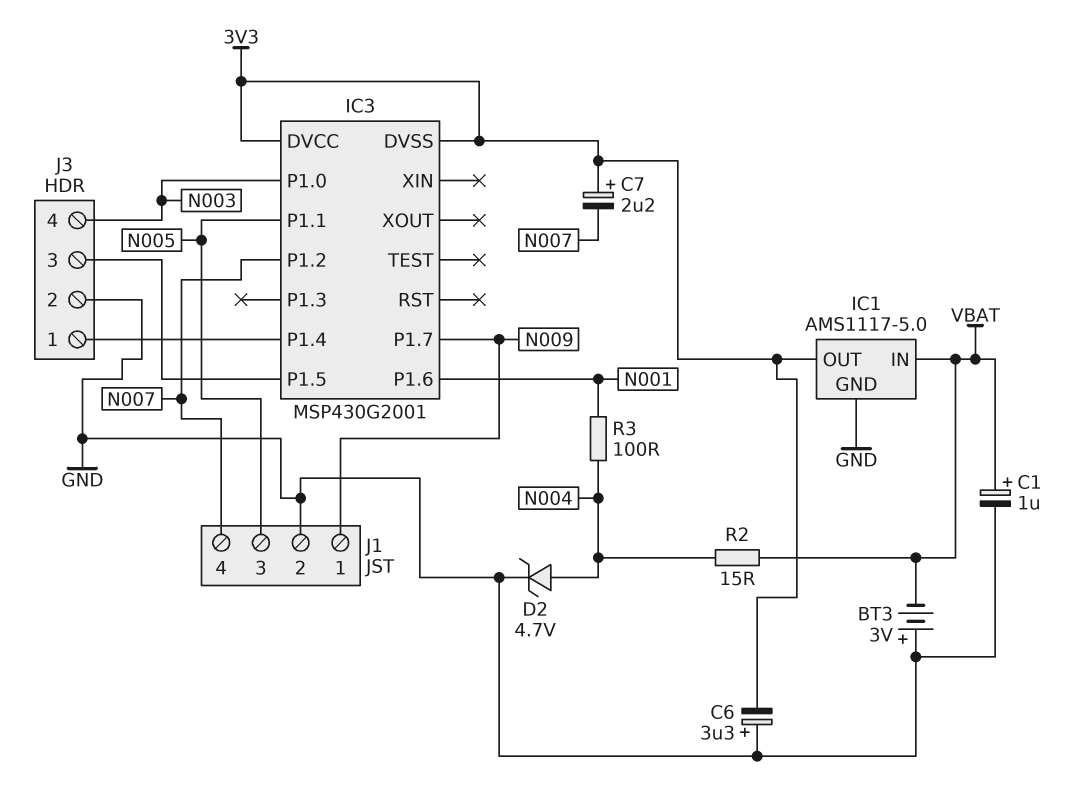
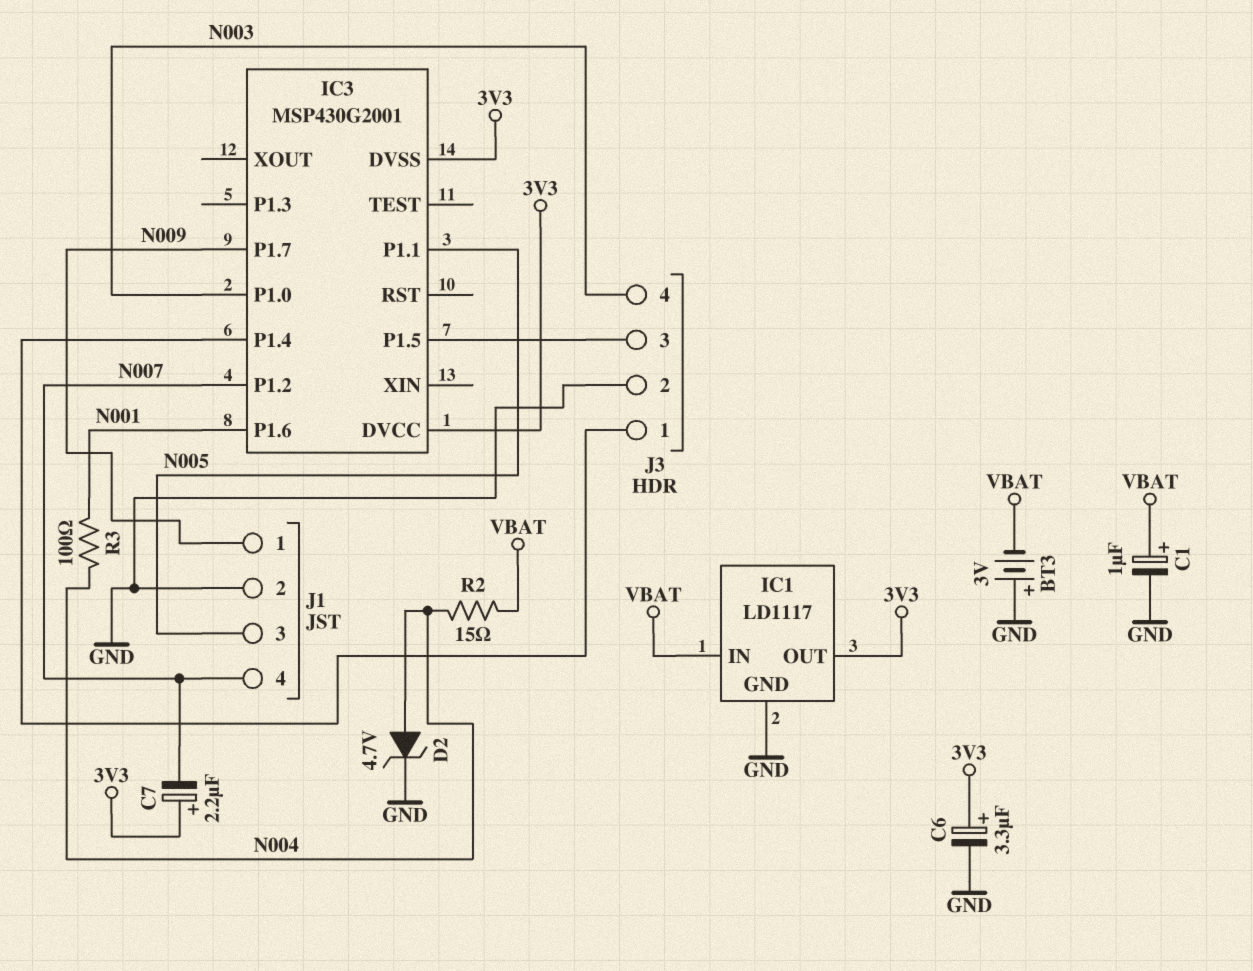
C6: 3.3uF (plus GND, minus 3V3) -> 3.3uF (plus 3V3, minus GND)
IC1: AMS1117-5.0 -> LD1117

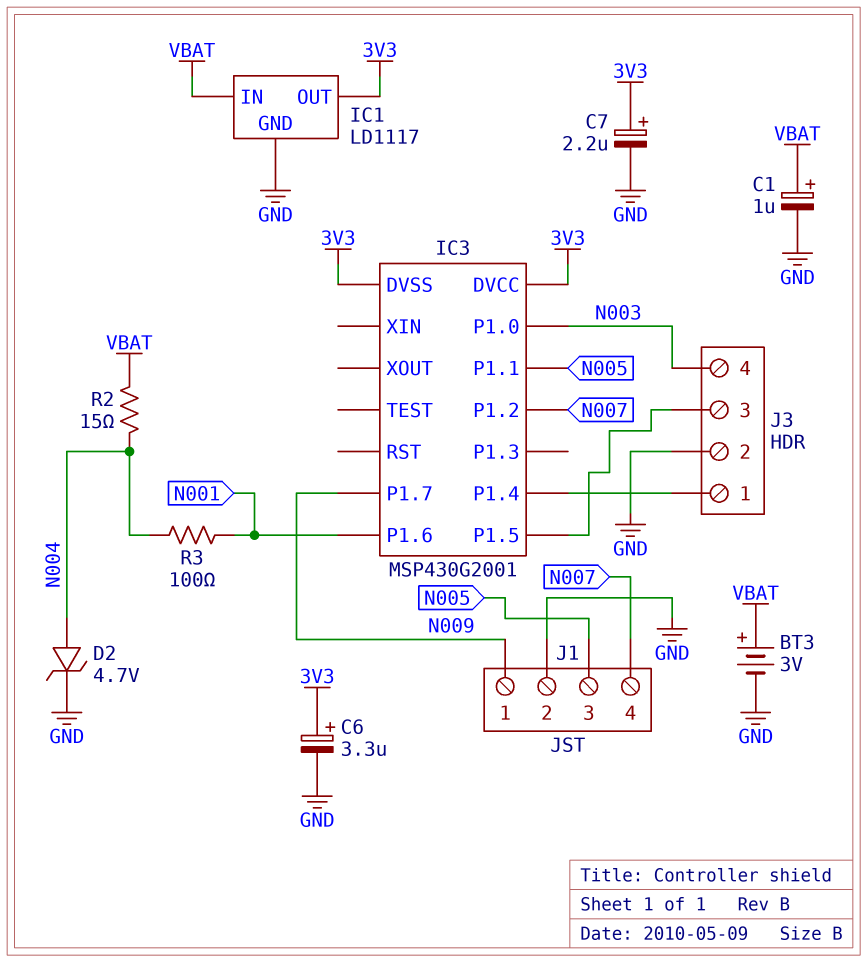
BT3: 3V (plus GND, minus VBAT) -> 3V (plus VBAT, minus GND)
C7: 2.2uF (plus 3V3, minus N007) -> 2.2uF (plus 3V3, minus GND)

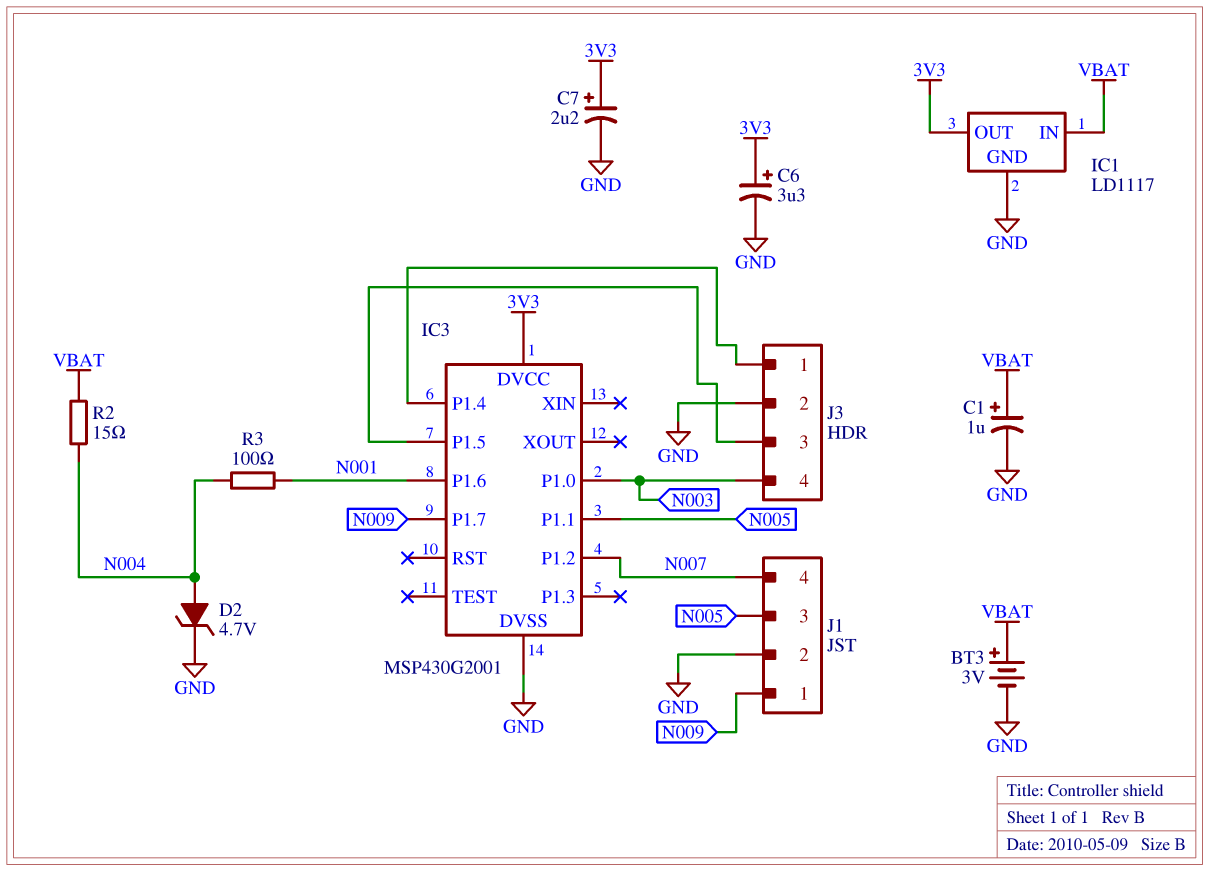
IC3 pin DVSS: 3V3 -> GND

